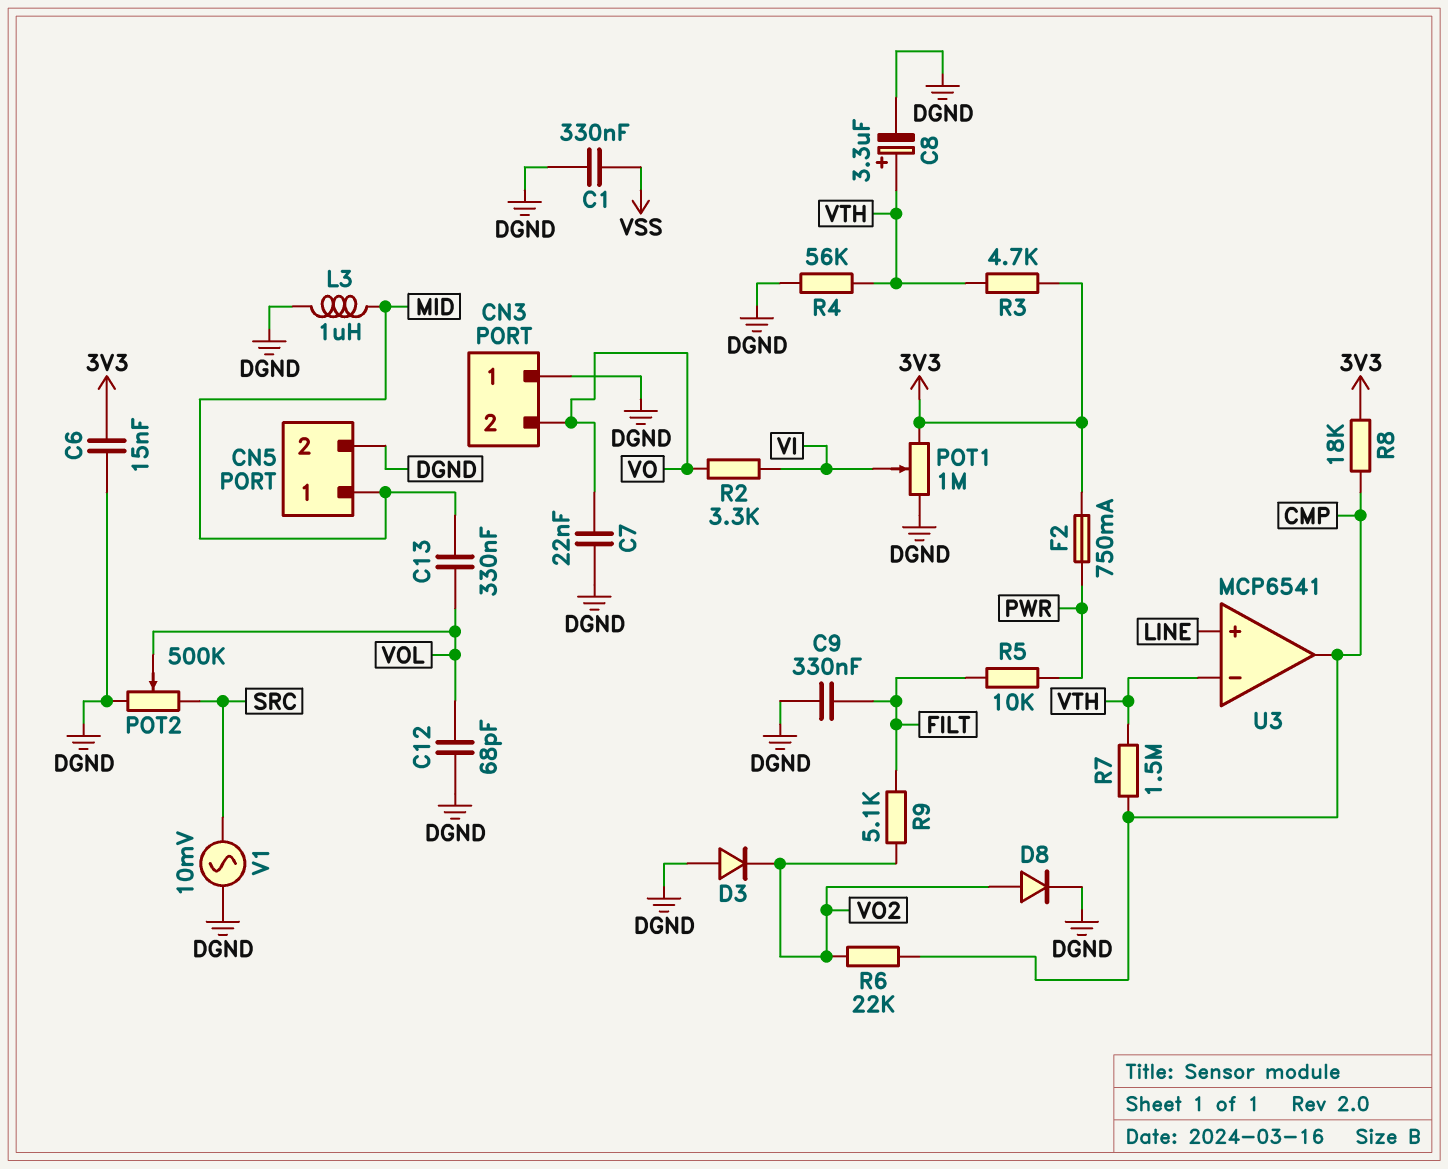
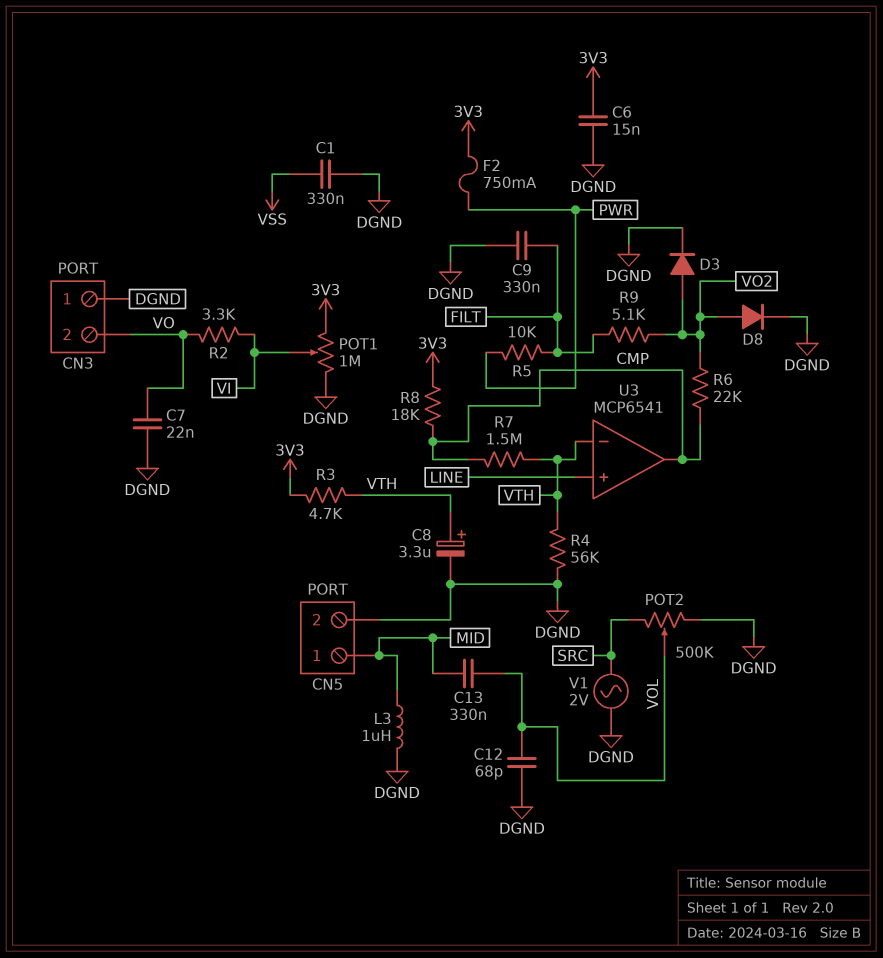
D3: diode (A DGND, K VO2) -> diode (A VO2, K DGND)
V1: AC 10mV (DGND, SRC) -> AC 2V (DGND, SRC)

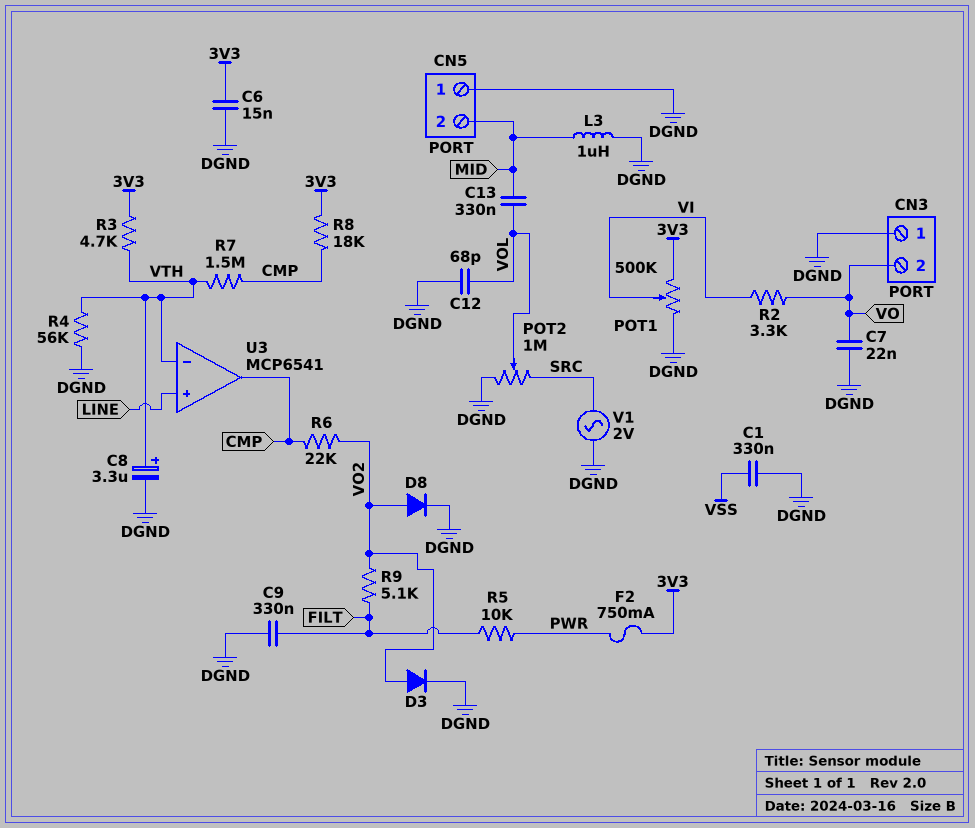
CN5 pin 1: MID -> DGND
CN5 pin 2: DGND -> MID
POT1: 1M (3V3, DGND, wiper VI) -> 500k (3V3, DGND, wiper VI)
POT2: 500k (DGND, SRC, wiper VOL) -> 1M (DGND, SRC, wiper VOL)

